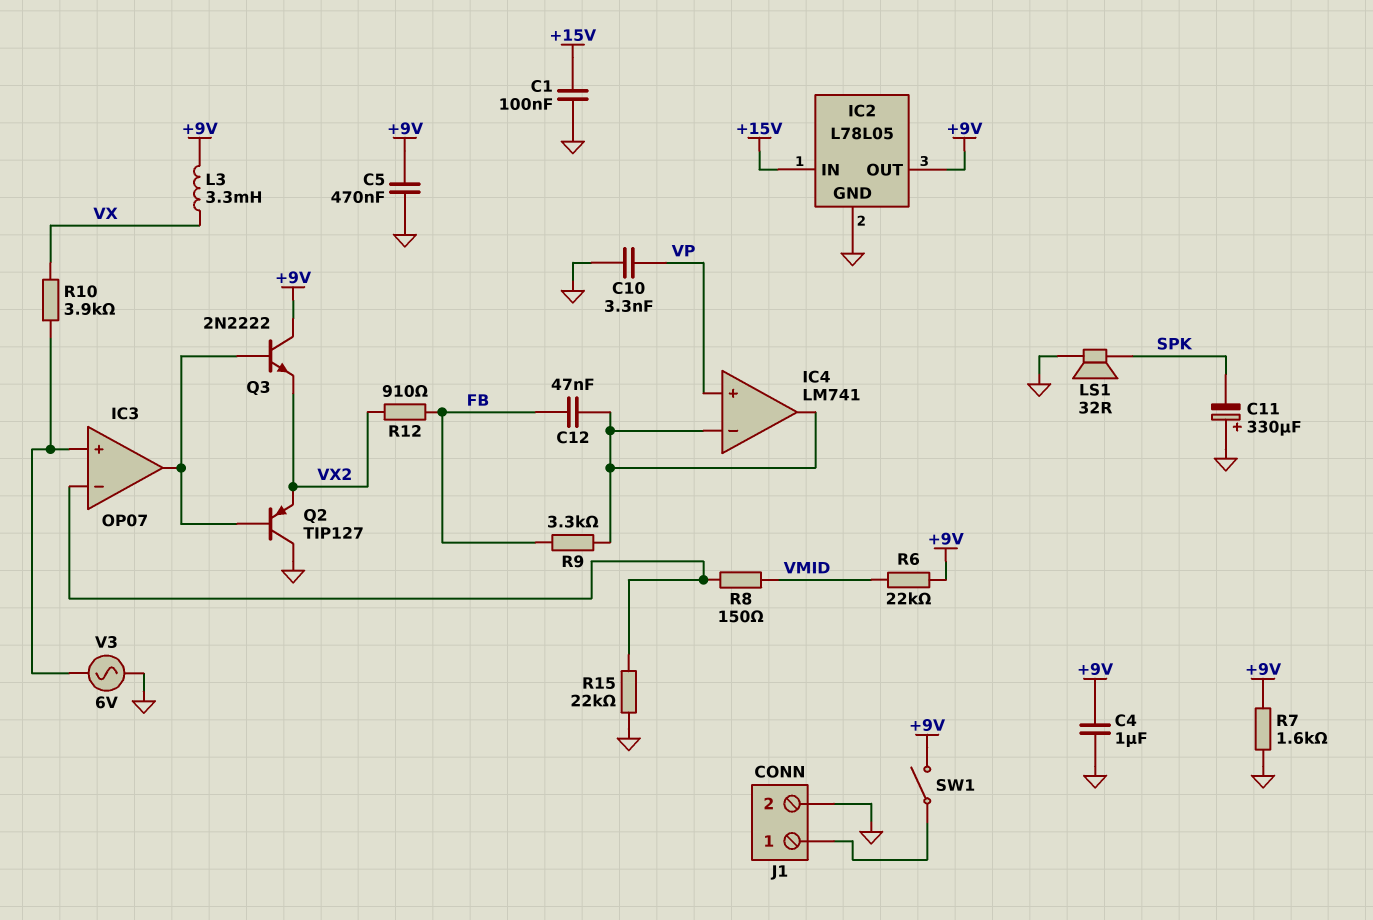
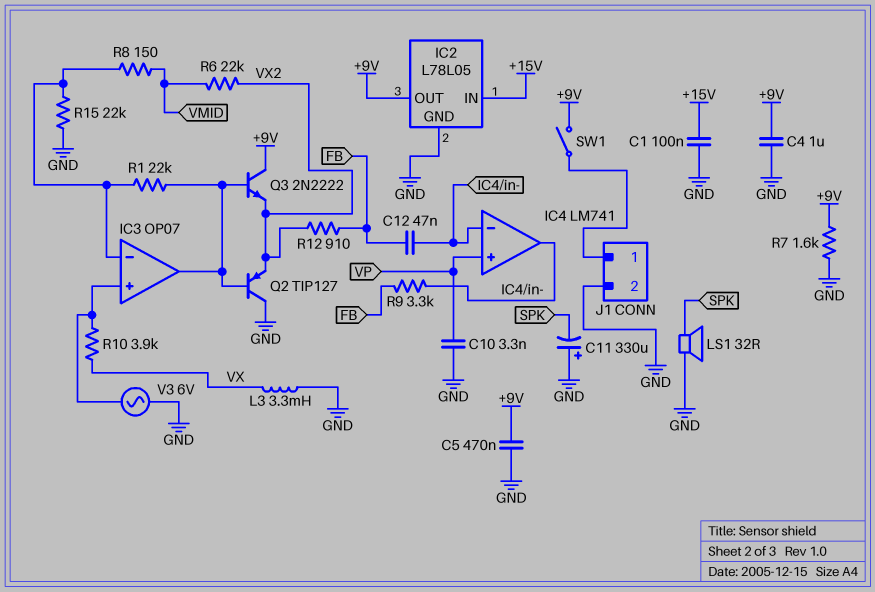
L3: 3.3mH (+9V, VX) -> 3.3mH (GND, VX)
R1: none -> 22k (IC3/in-, IC3/out)
R6: 22k (+9V, VMID) -> 22k (VMID, VX2)

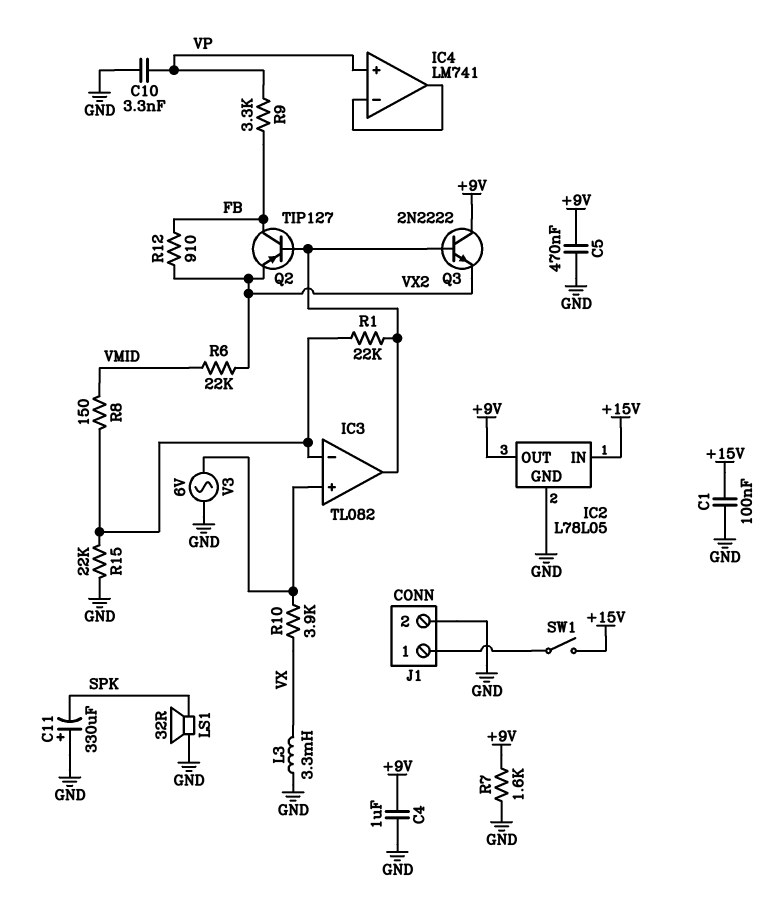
C12: 47nF (FB, IC4/in-) -> none
IC3: OP07 -> TL082
Q2: PNP TIP127 (B IC3/out, C GND, E VX2) -> PNP TIP127 (B IC3/out, C FB, E VX2)
R9: 3.3k (FB, IC4/in-) -> 3.3k (FB, VP)
SW1: switch (+9V, J1/1) -> switch (+15V, J1/1)

